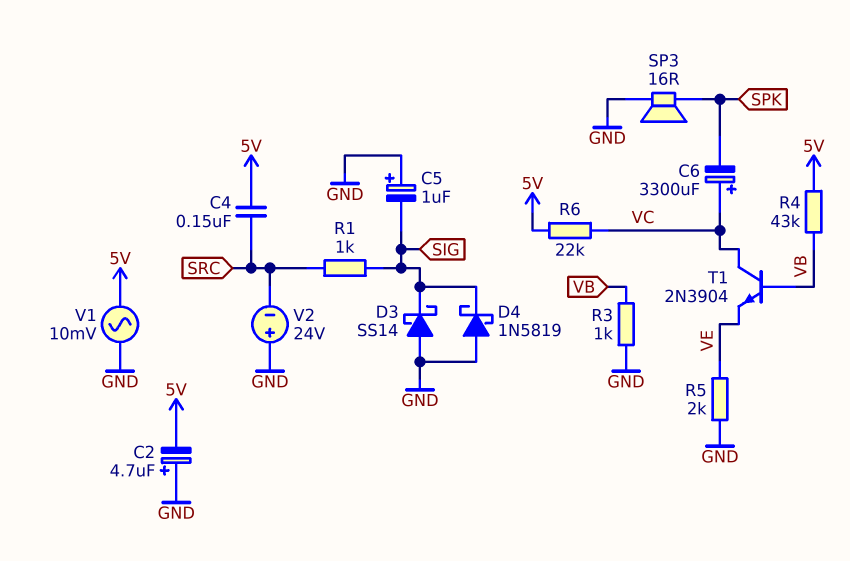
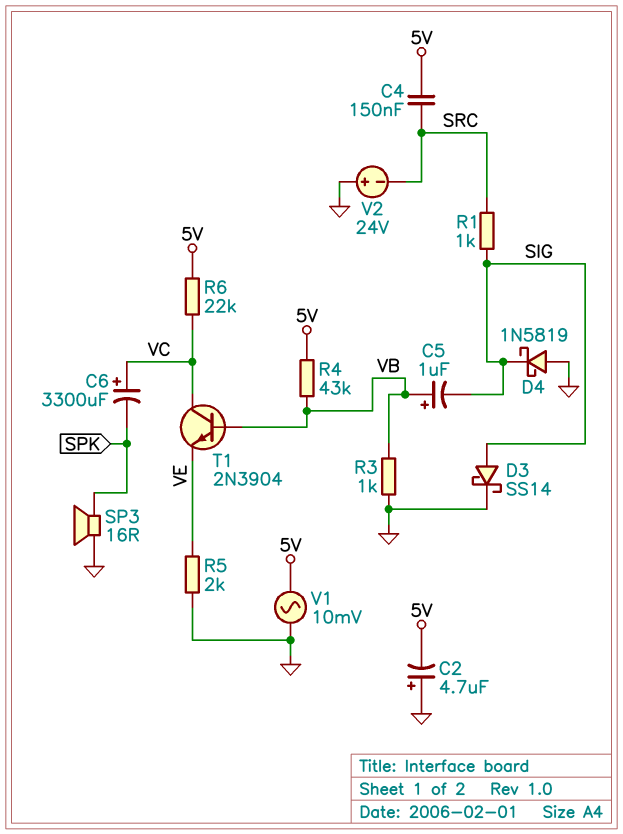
C5: 1uF (plus GND, minus SIG) -> 1uF (plus VB, minus SIG)
D3: schottky SS14 (A GND, K SIG) -> schottky SS14 (A SIG, K GND)

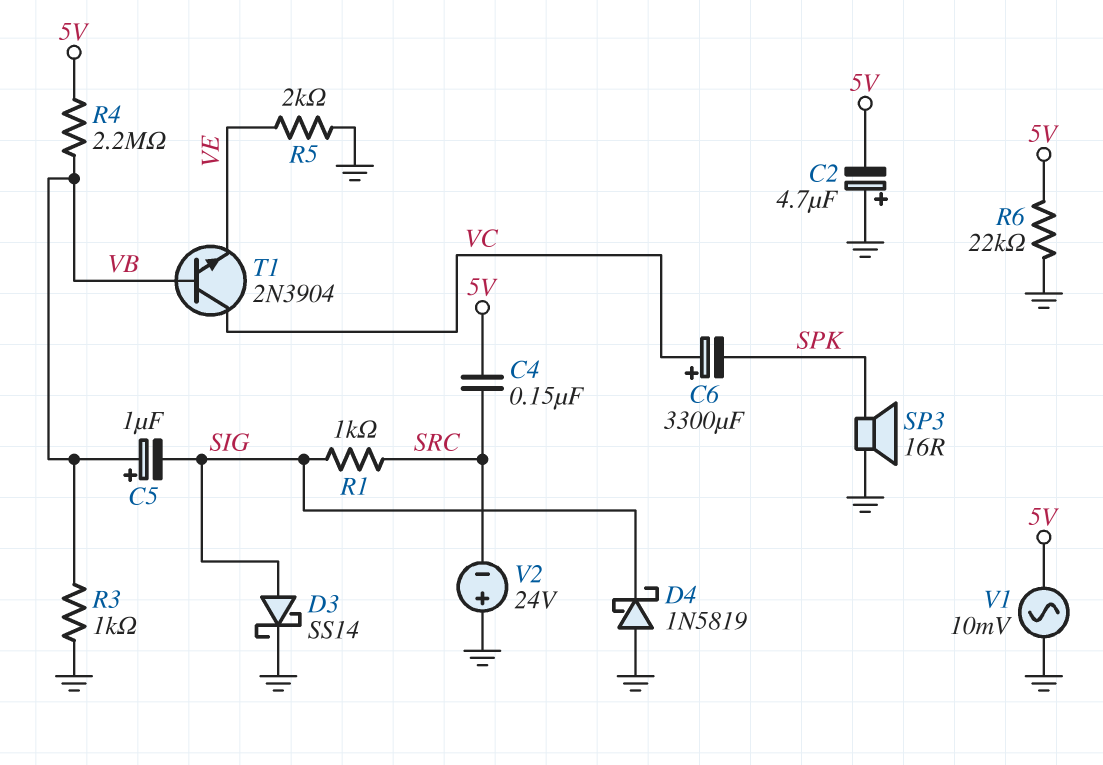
R4: 43k (5V, VB) -> 2.2M (5V, VB)
R6: 22k (5V, VC) -> 22k (5V, GND)

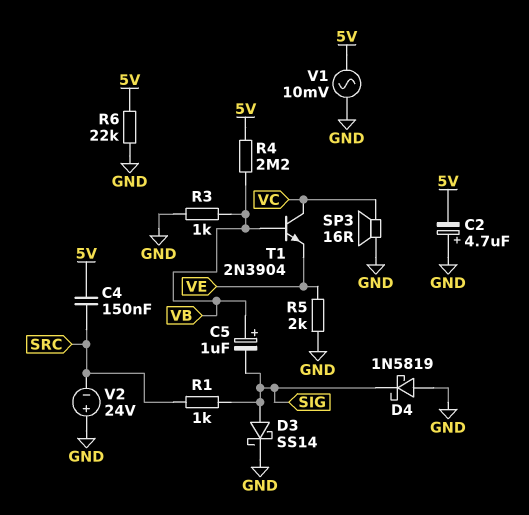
C6: 3300uF (plus VC, minus SPK) -> none
SP3: speaker 16R (GND, SPK) -> speaker 16R (GND, VC)

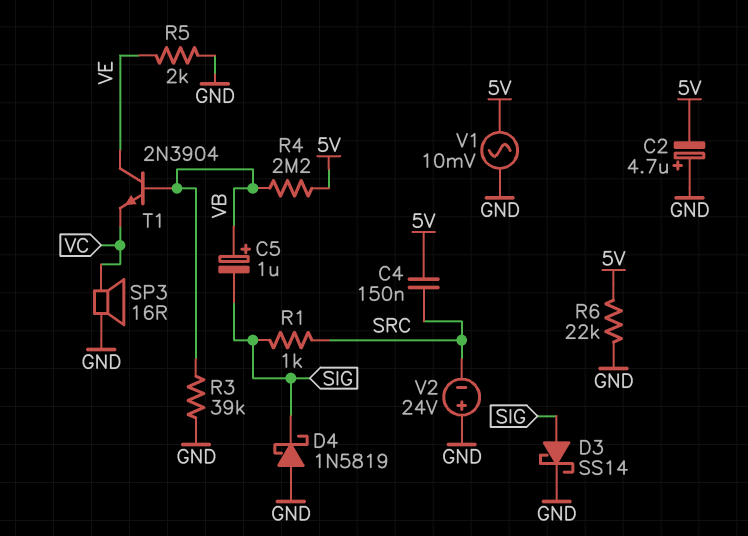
R3: 1k (GND, VB) -> 39k (GND, VB)
T1: NPN 2N3904 (B VB, C VC, E VE) -> NPN 2N3904 (B VB, C VE, E VC)

